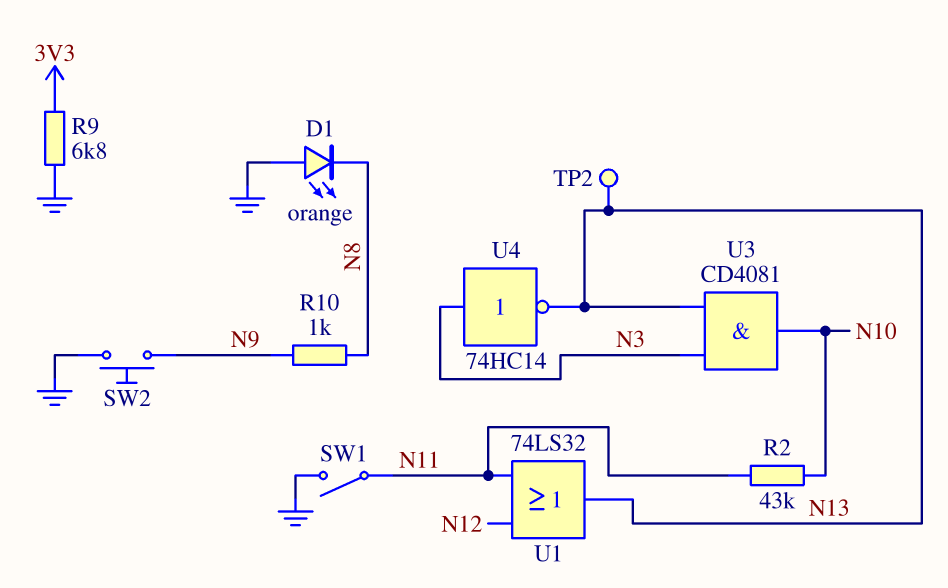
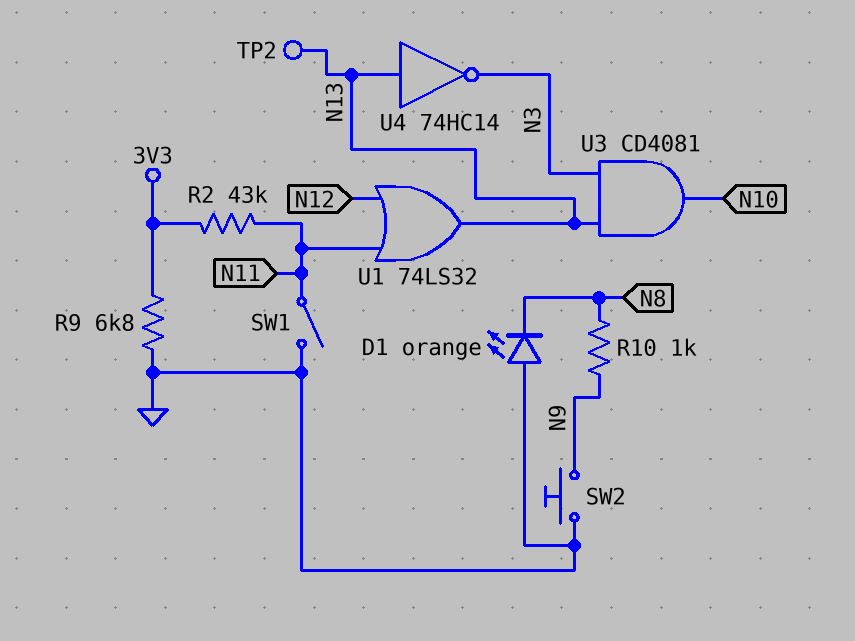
R2: 43k (N10, N11) -> 43k (3V3, N11)
U4: NOT 74HC14 (in N3, out N13) -> NOT 74HC14 (in N13, out N3)

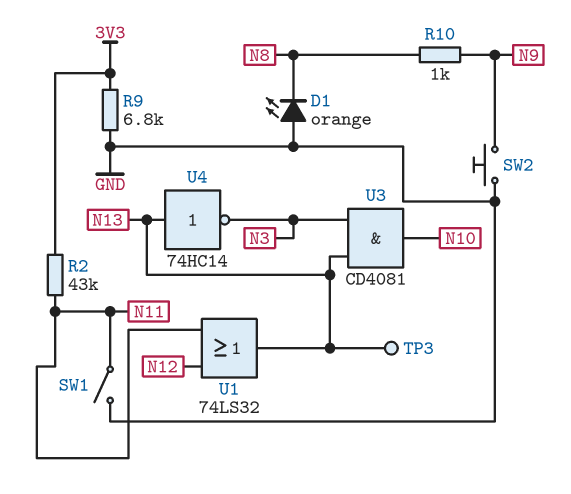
TP2: test point (N13) -> none
TP3: none -> test point (N13)

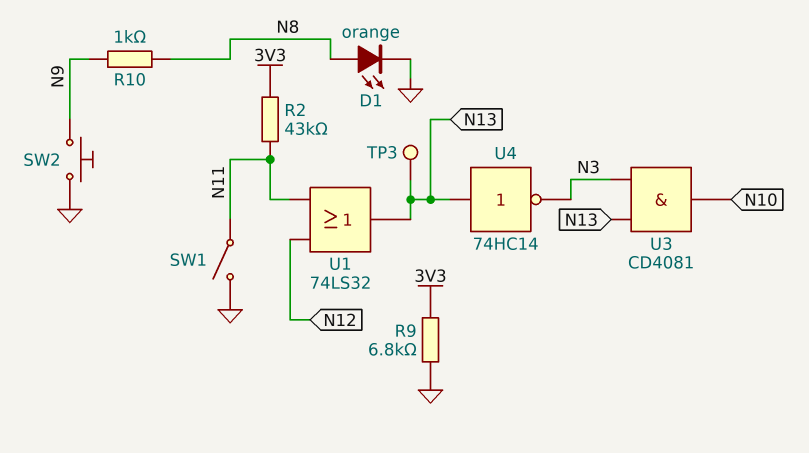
D1: LED orange (A GND, K N8) -> LED orange (A N8, K GND)

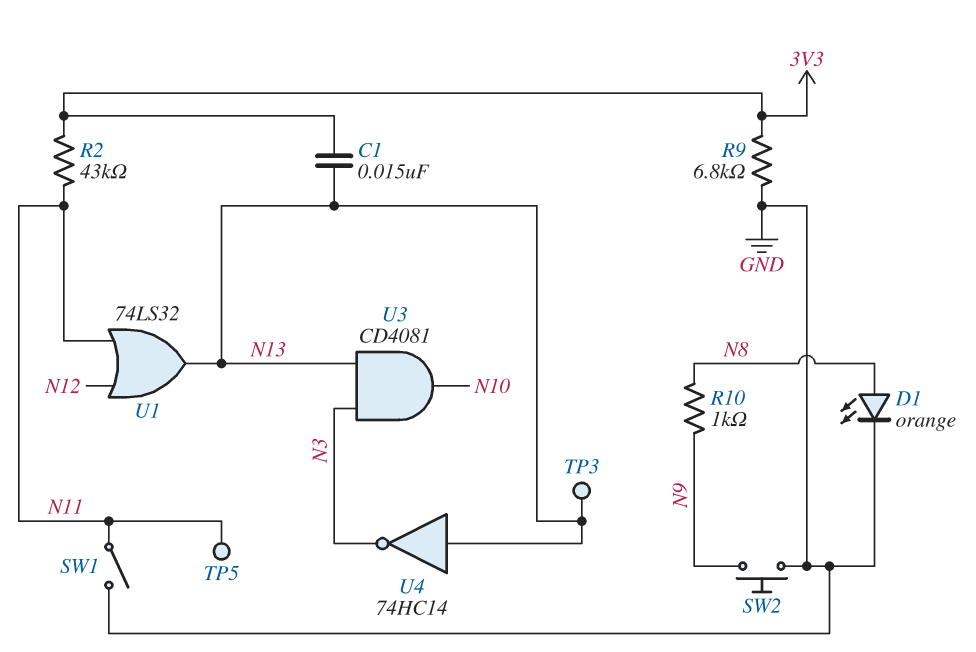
C1: none -> 15nF (3V3, N13)
TP5: none -> test point (N11)

